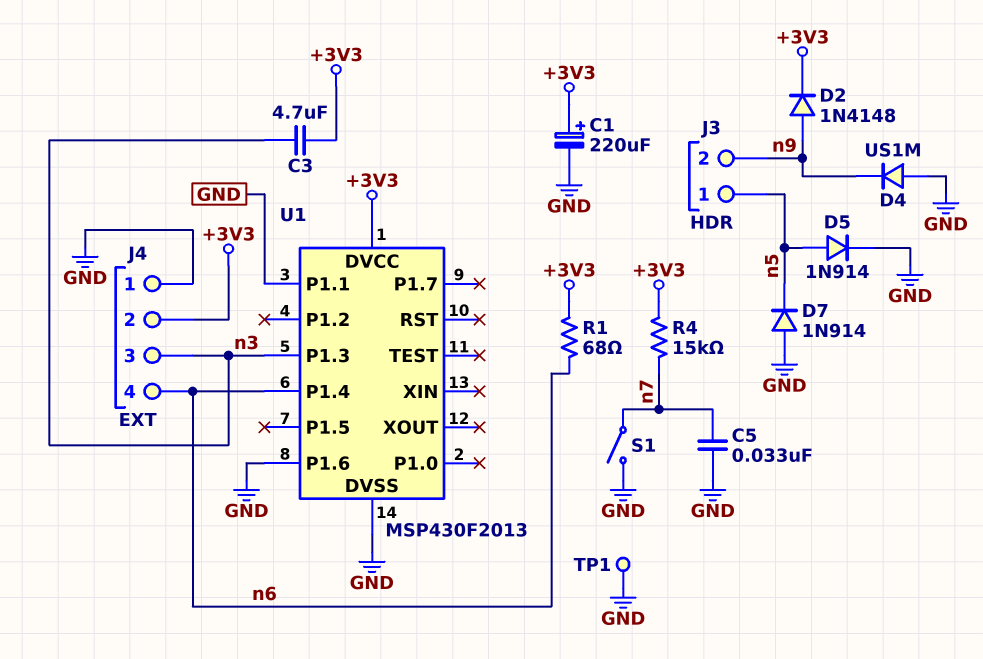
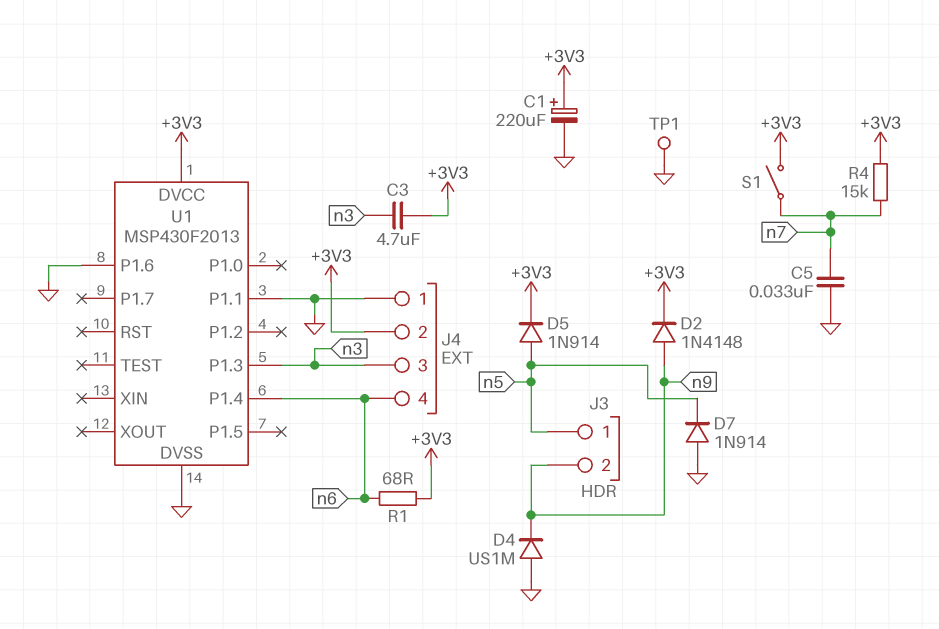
D5: diode 1N914 (A n5, K GND) -> diode 1N914 (A n5, K +3V3)
S1: switch (GND, n7) -> switch (+3V3, n7)

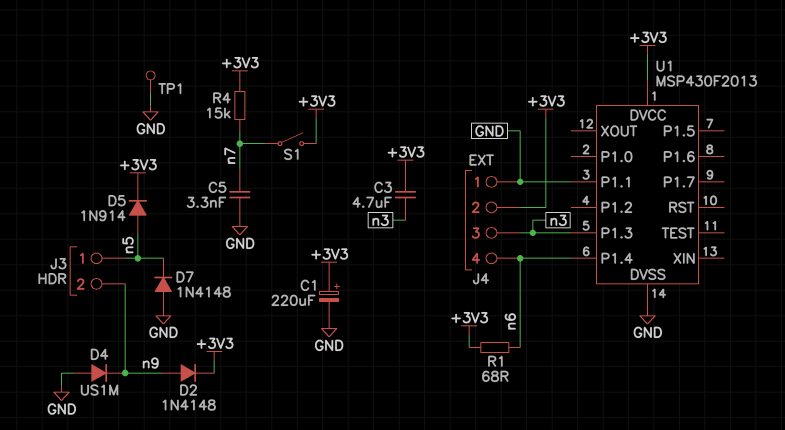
C5: 33nF (GND, n7) -> 3.3nF (GND, n7)
D7: diode 1N914 (A GND, K n5) -> diode 1N4148 (A GND, K n5)
U1 pin P1.6: GND -> none

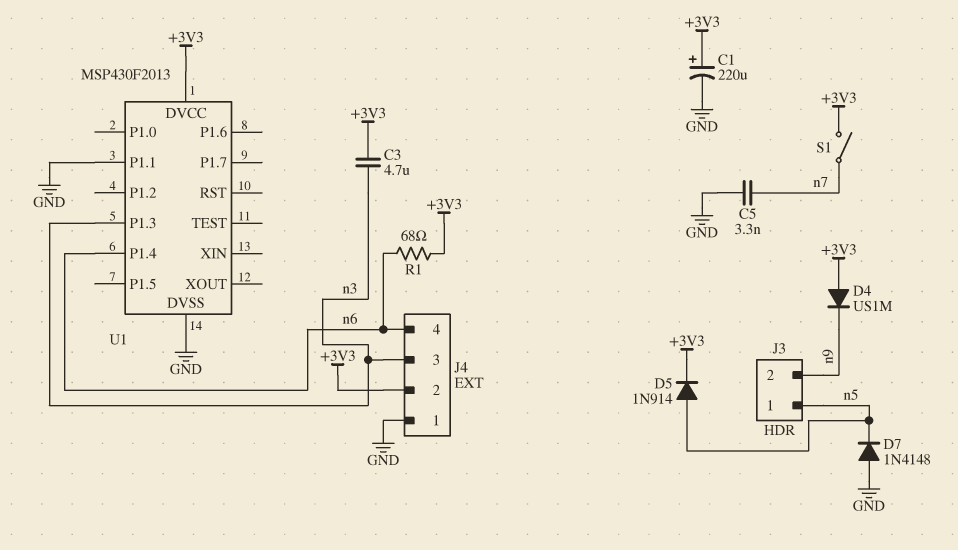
D2: diode 1N4148 (A n9, K +3V3) -> none
D4: diode US1M (A GND, K n9) -> diode US1M (A +3V3, K n9)
R4: 15k (+3V3, n7) -> none
TP1: test point (GND) -> none

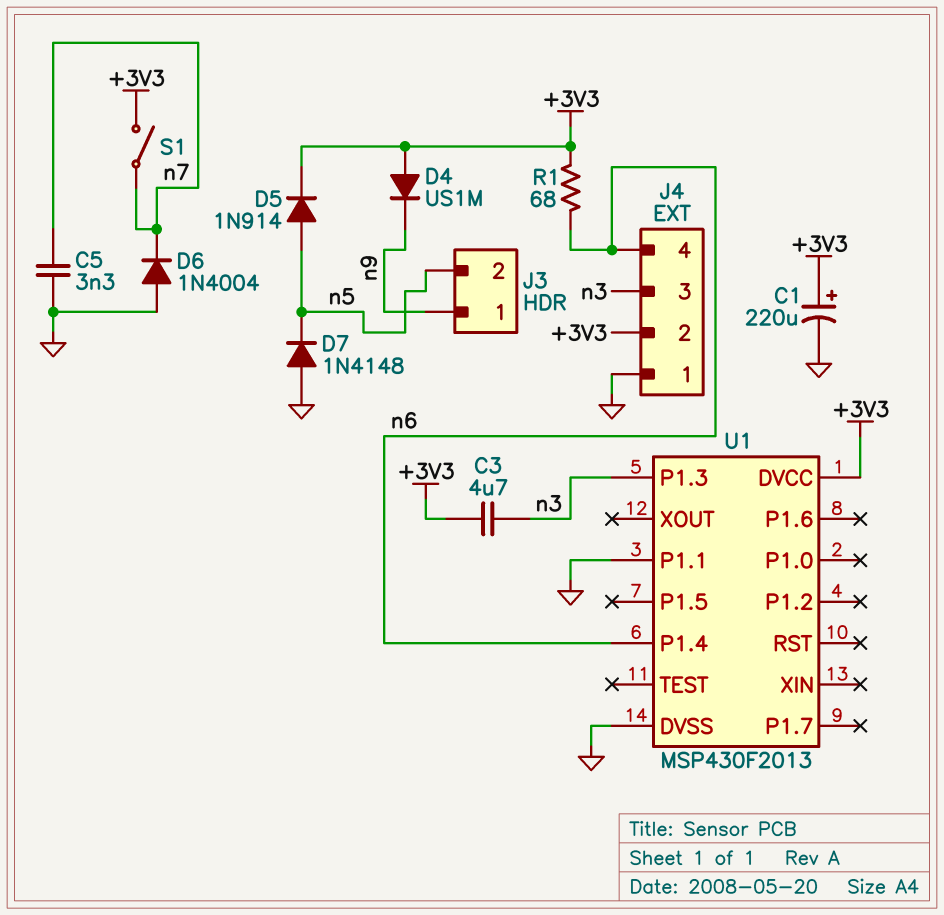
D6: none -> diode 1N4004 (A GND, K n7)
J3 pin 1: n5 -> n9
J3 pin 2: n9 -> n5

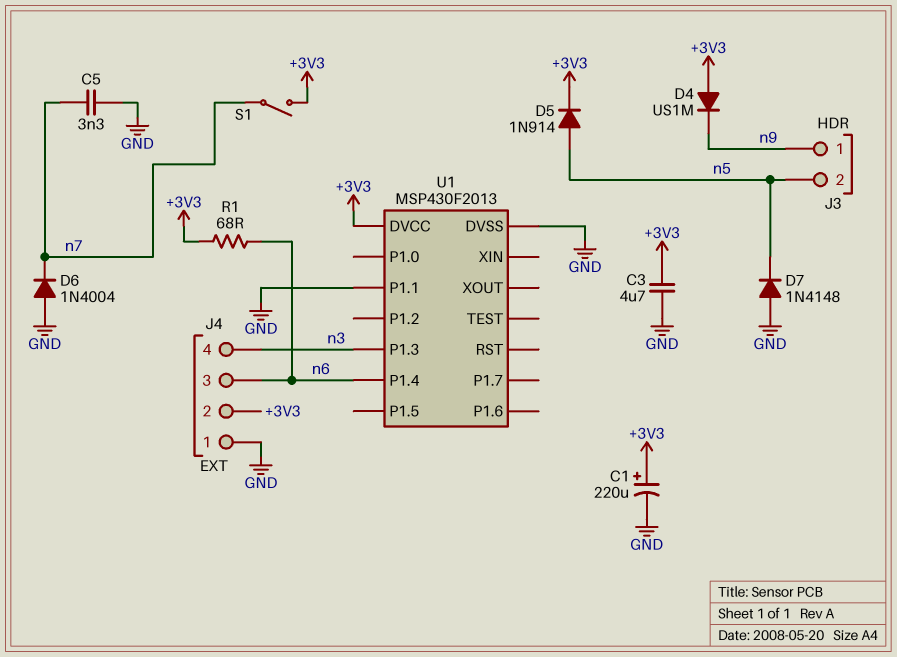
C3: 4.7uF (+3V3, n3) -> 4.7uF (+3V3, GND)
J4 pin 3: n3 -> n6
J4 pin 4: n6 -> n3

